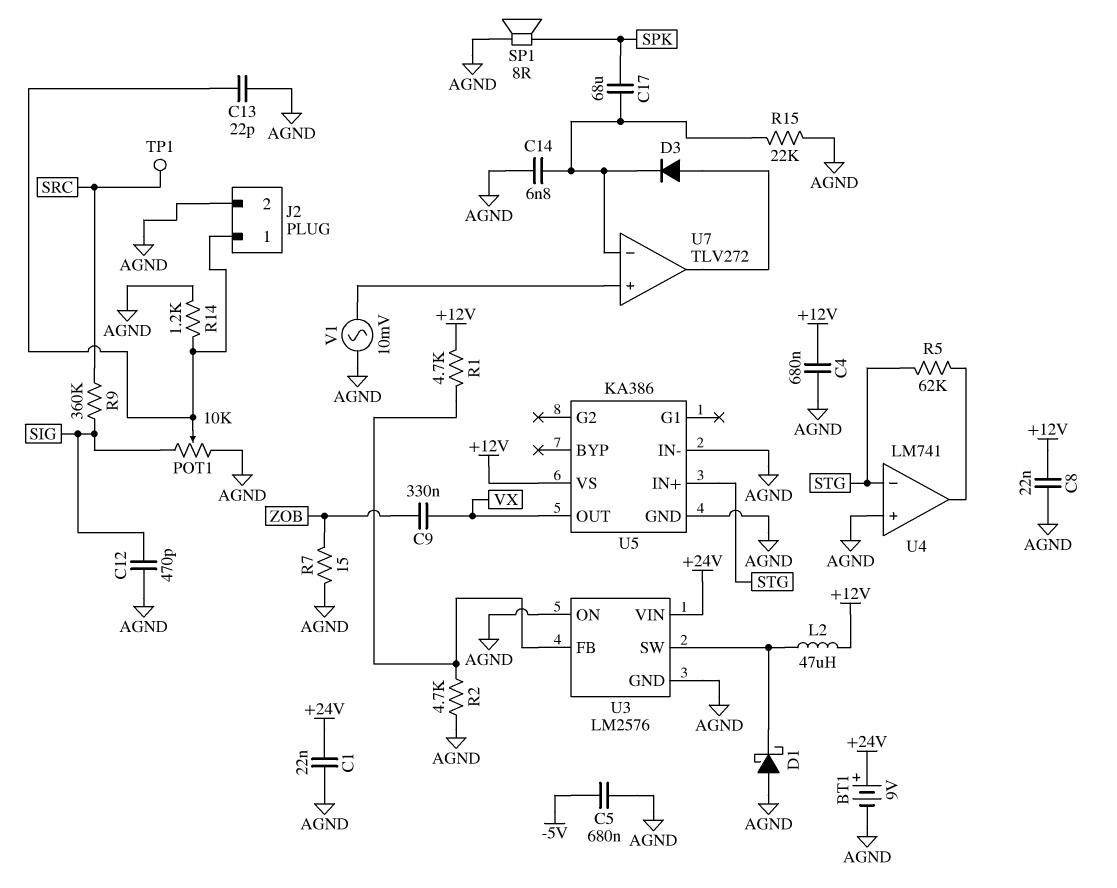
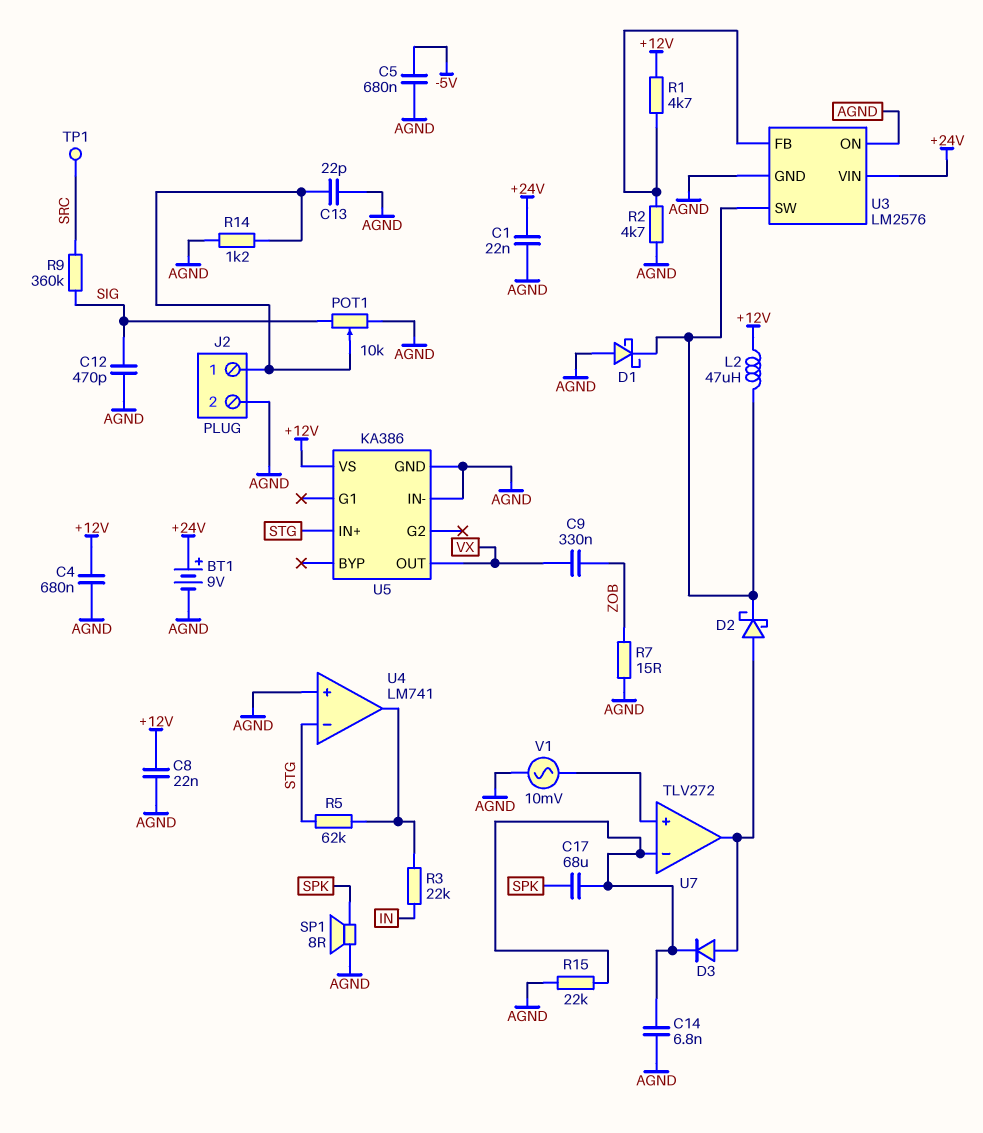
D2: none -> schottky (A U7/out, K U3/SW)
R3: none -> 22k (IN, U4/out)

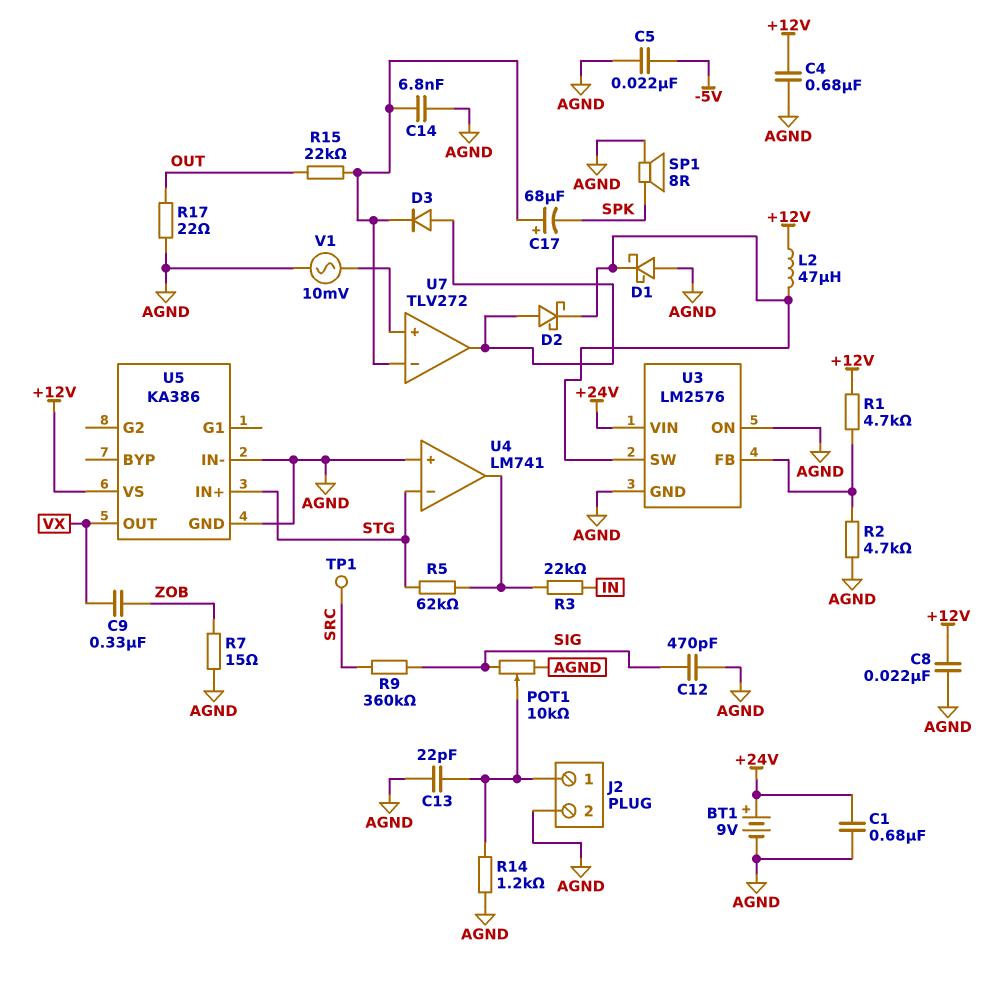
C1: 22nF (+24V, AGND) -> 680nF (+24V, AGND)
C5: 680nF (-5V, AGND) -> 22nF (-5V, AGND)
C17: 68uF (SPK, U7/in-) -> 68uF (plus U7/in-, minus SPK)
R15: 22k (AGND, U7/in-) -> 22k (OUT, U7/in-)
R17: none -> 22 (AGND, OUT)

